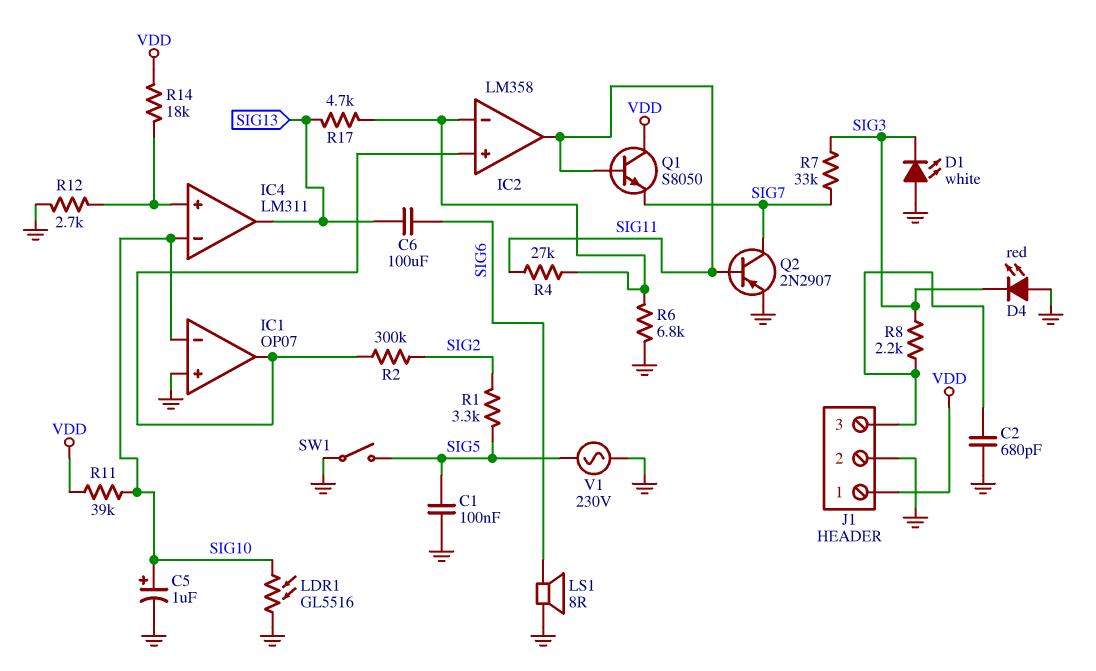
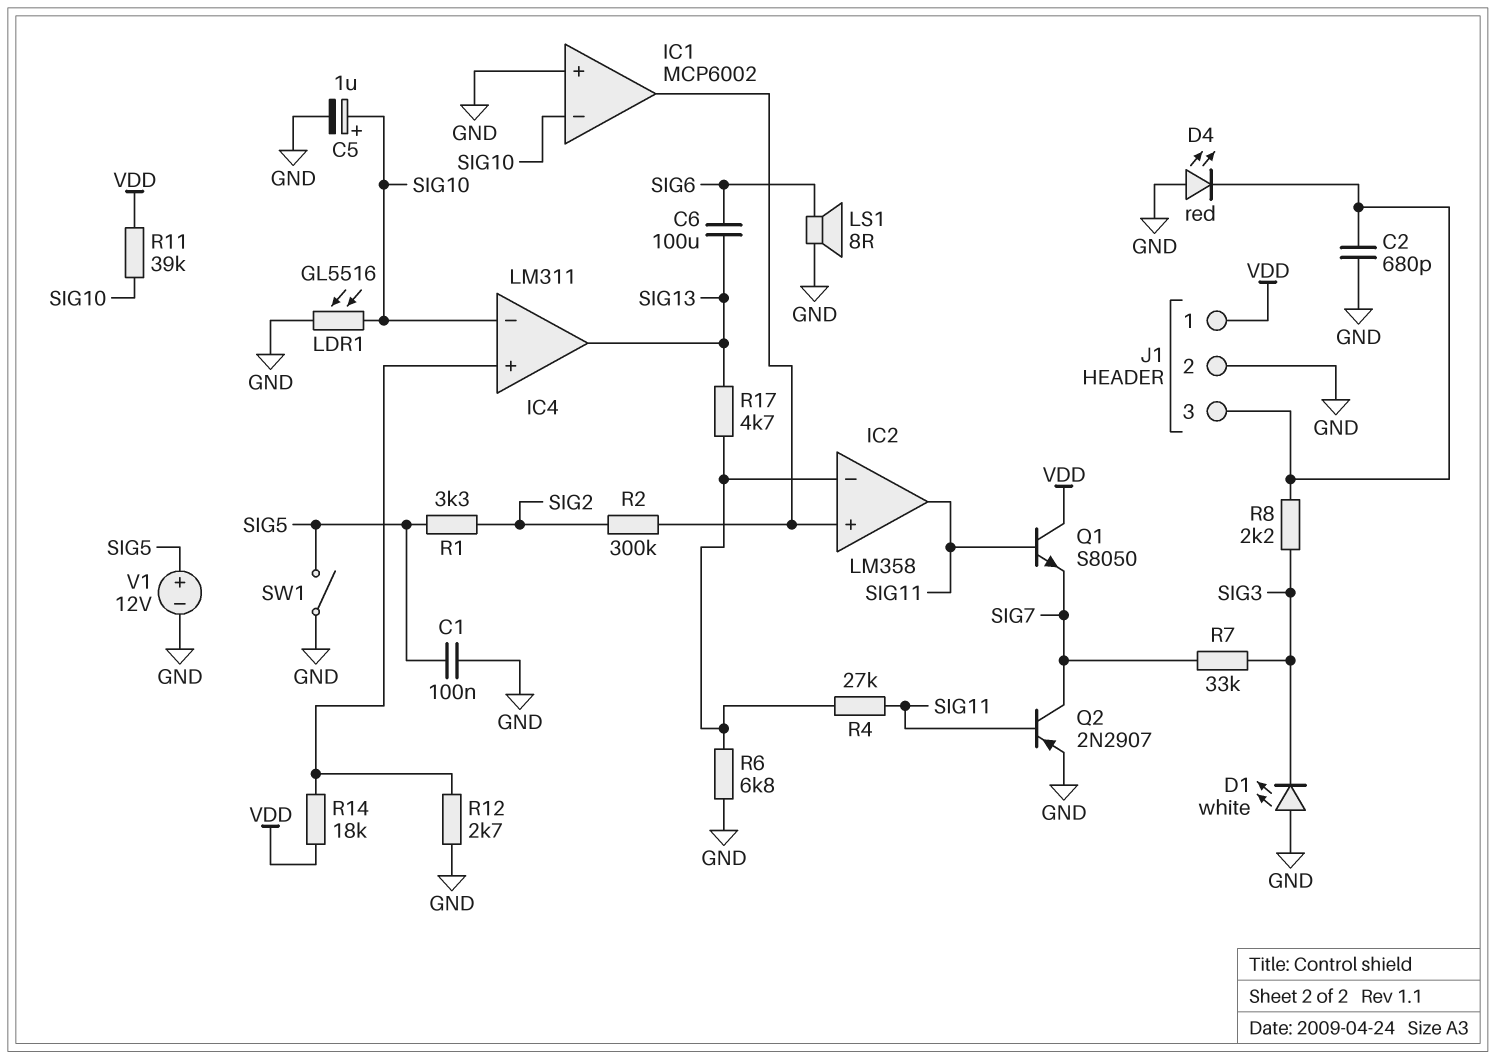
D4: LED red (A GND, K SIG3) -> LED red (A GND, K J1/3)
IC1: OP07 -> MCP6002
V1: AC 230V (GND, SIG5) -> 12V (plus SIG5, minus GND)

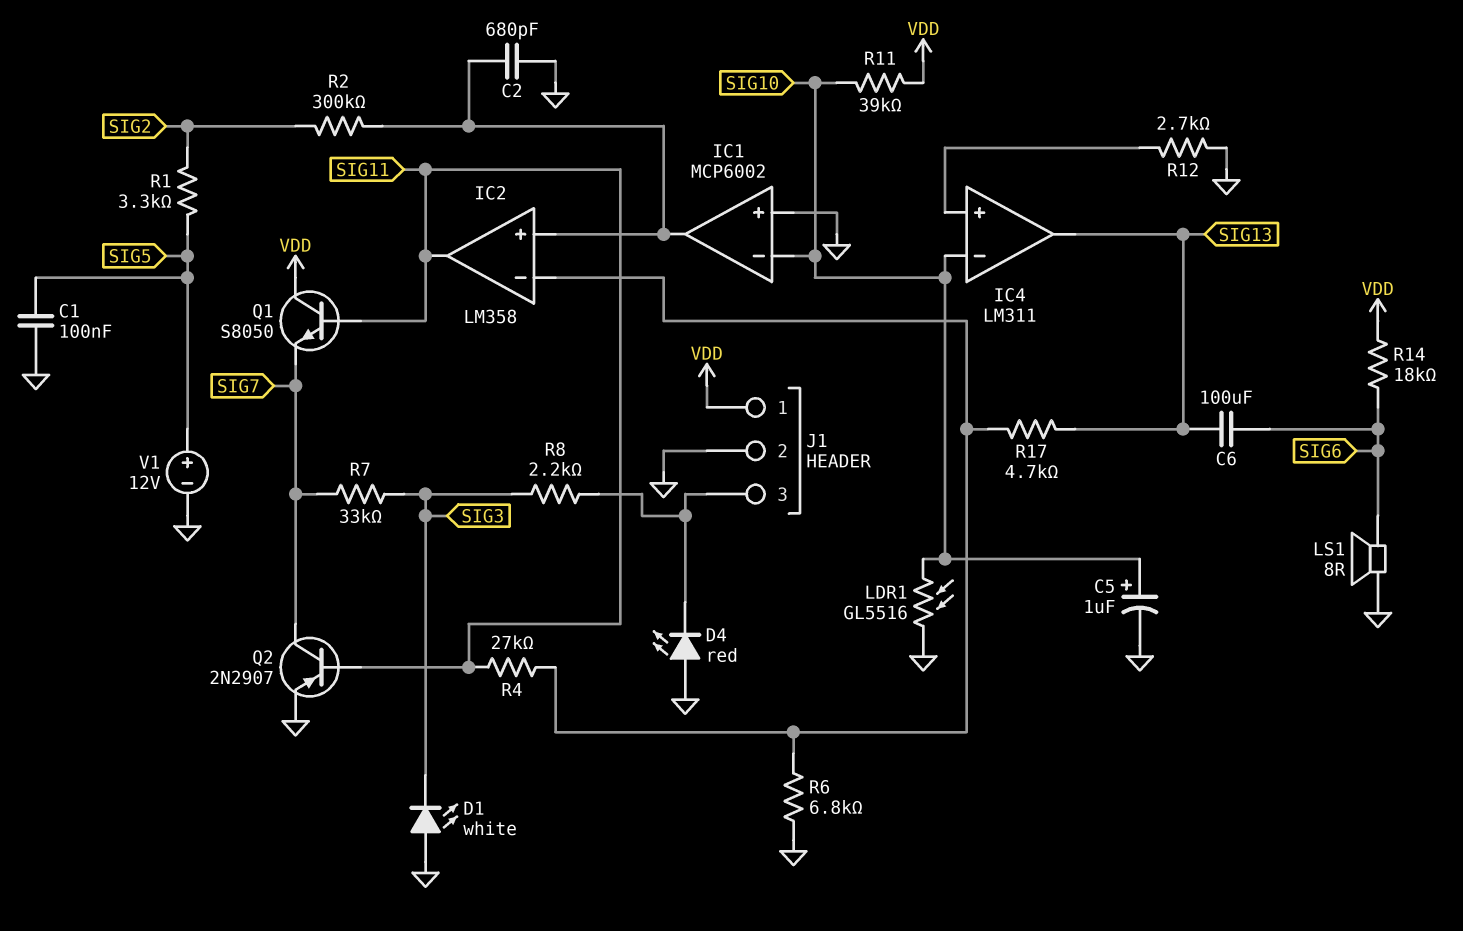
C2: 680pF (GND, J1/3) -> 680pF (GND, IC1/out)
R14: 18k (IC4/in+, VDD) -> 18k (SIG6, VDD)
SW1: switch (GND, SIG5) -> none

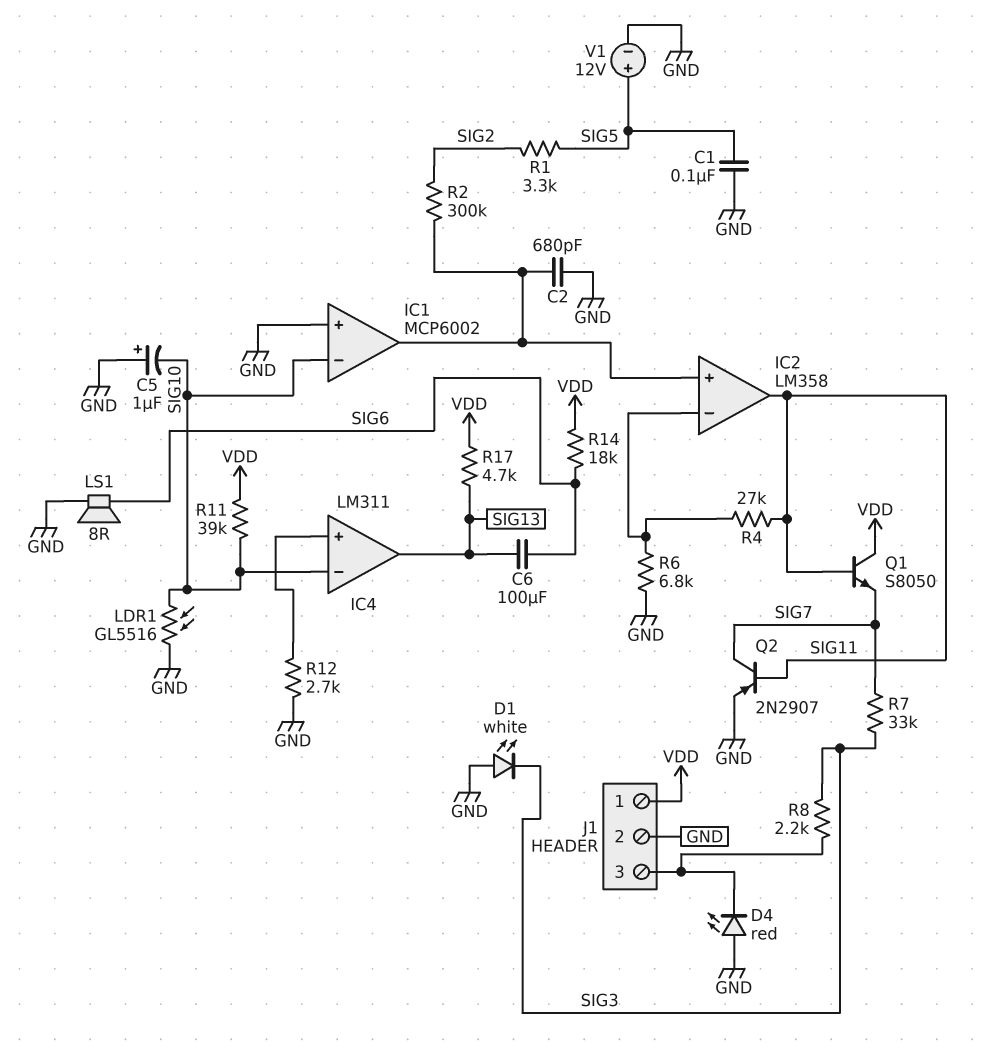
C5: 1uF (plus SIG10, minus GND) -> 1uF (plus GND, minus SIG10)
R17: 4.7k (IC2/in-, SIG13) -> 4.7k (SIG13, VDD)

